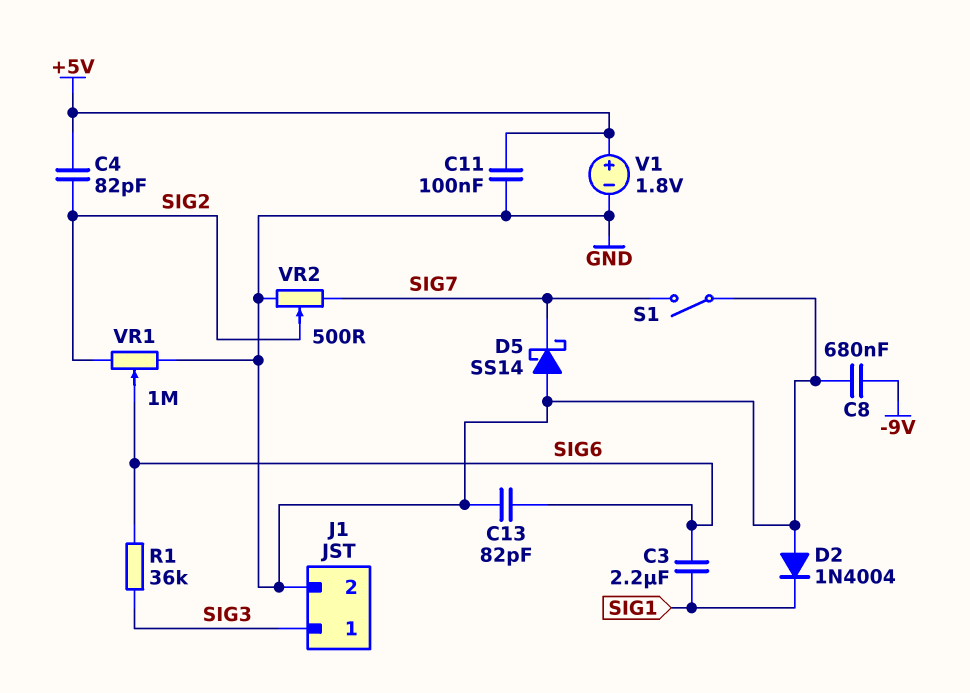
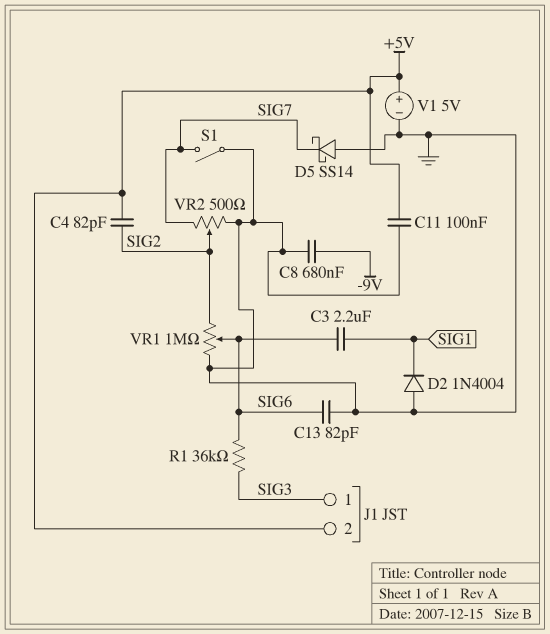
J1 pin 2: GND -> +5V
V1: 1.8V (plus +5V, minus GND) -> 5V (plus +5V, minus GND)

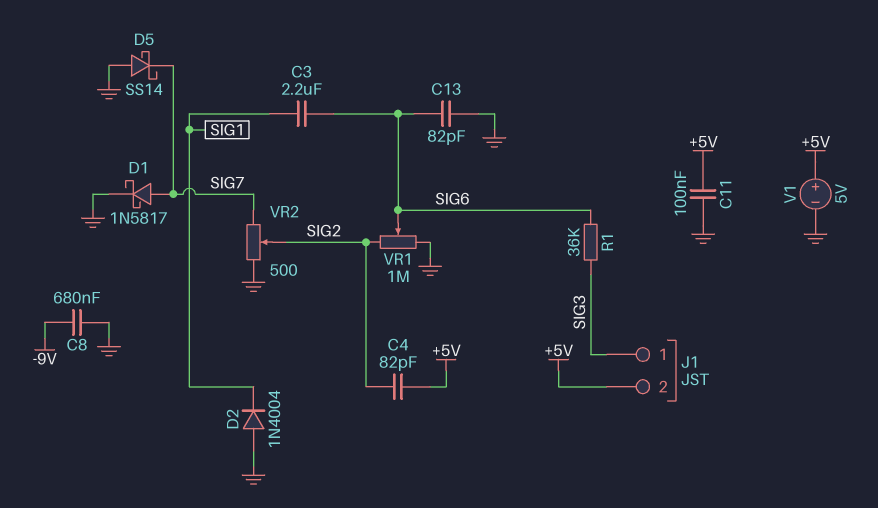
D1: none -> schottky 1N5817 (A SIG7, K GND)
S1: switch (GND, SIG7) -> none

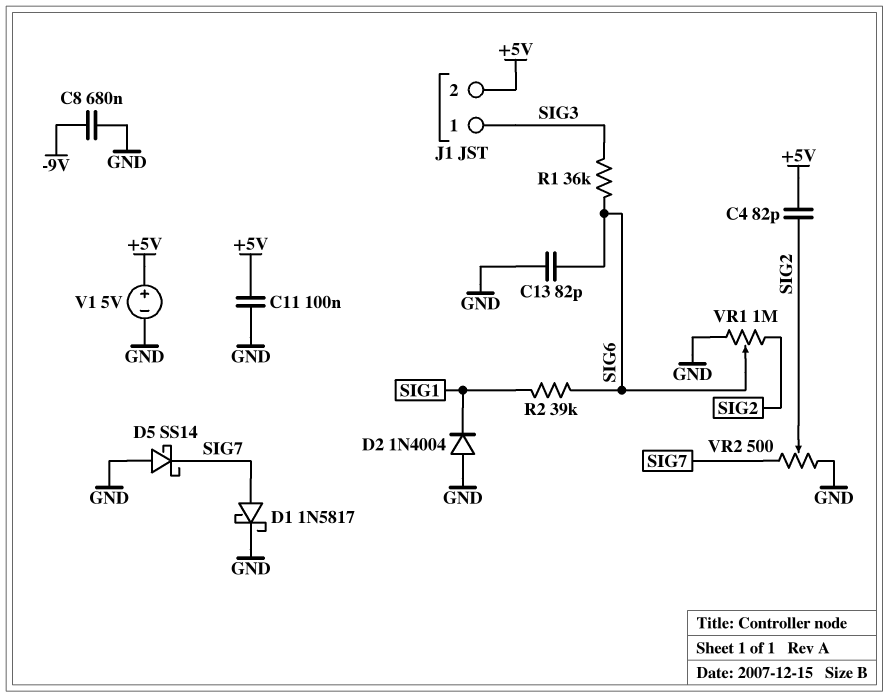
C3: 2.2uF (SIG1, SIG6) -> none
R2: none -> 39k (SIG1, SIG6)

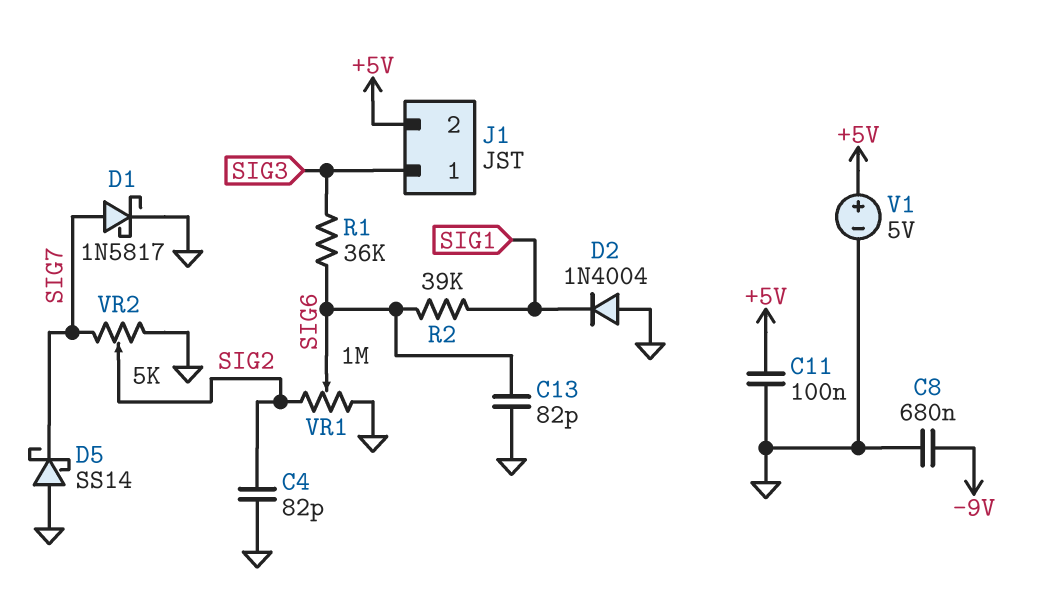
C4: 82pF (+5V, SIG2) -> 82pF (GND, SIG2)
VR2: 500 (GND, SIG7, wiper SIG2) -> 5k (GND, SIG7, wiper SIG2)

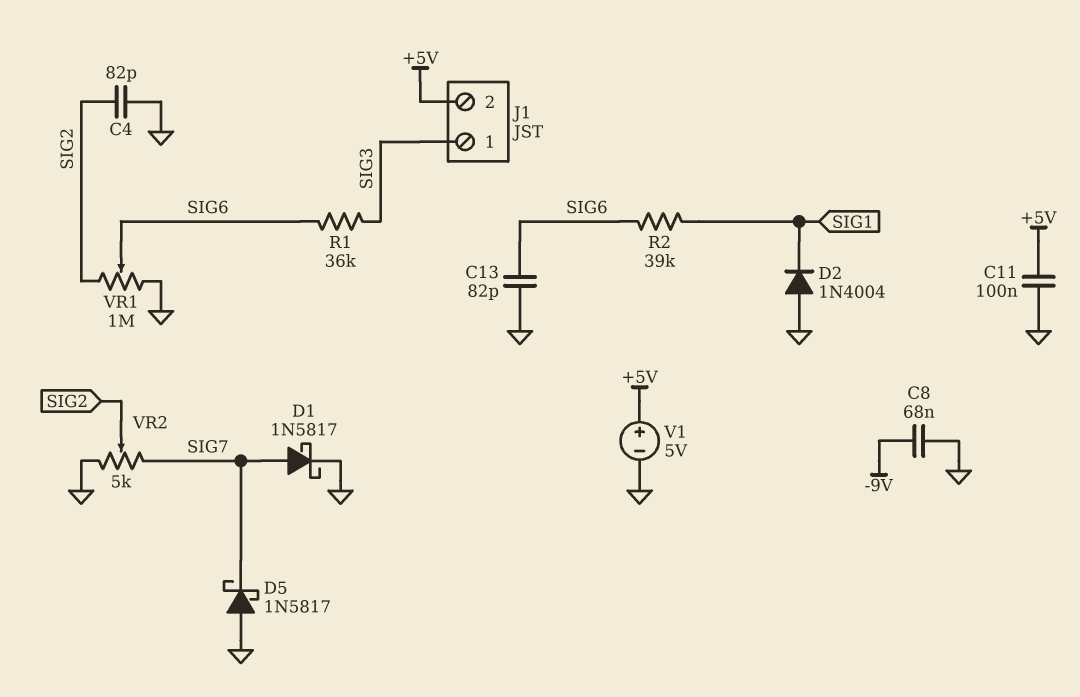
C8: 680nF (-9V, GND) -> 68nF (-9V, GND)
D5: schottky SS14 (A GND, K SIG7) -> schottky 1N5817 (A GND, K SIG7)

